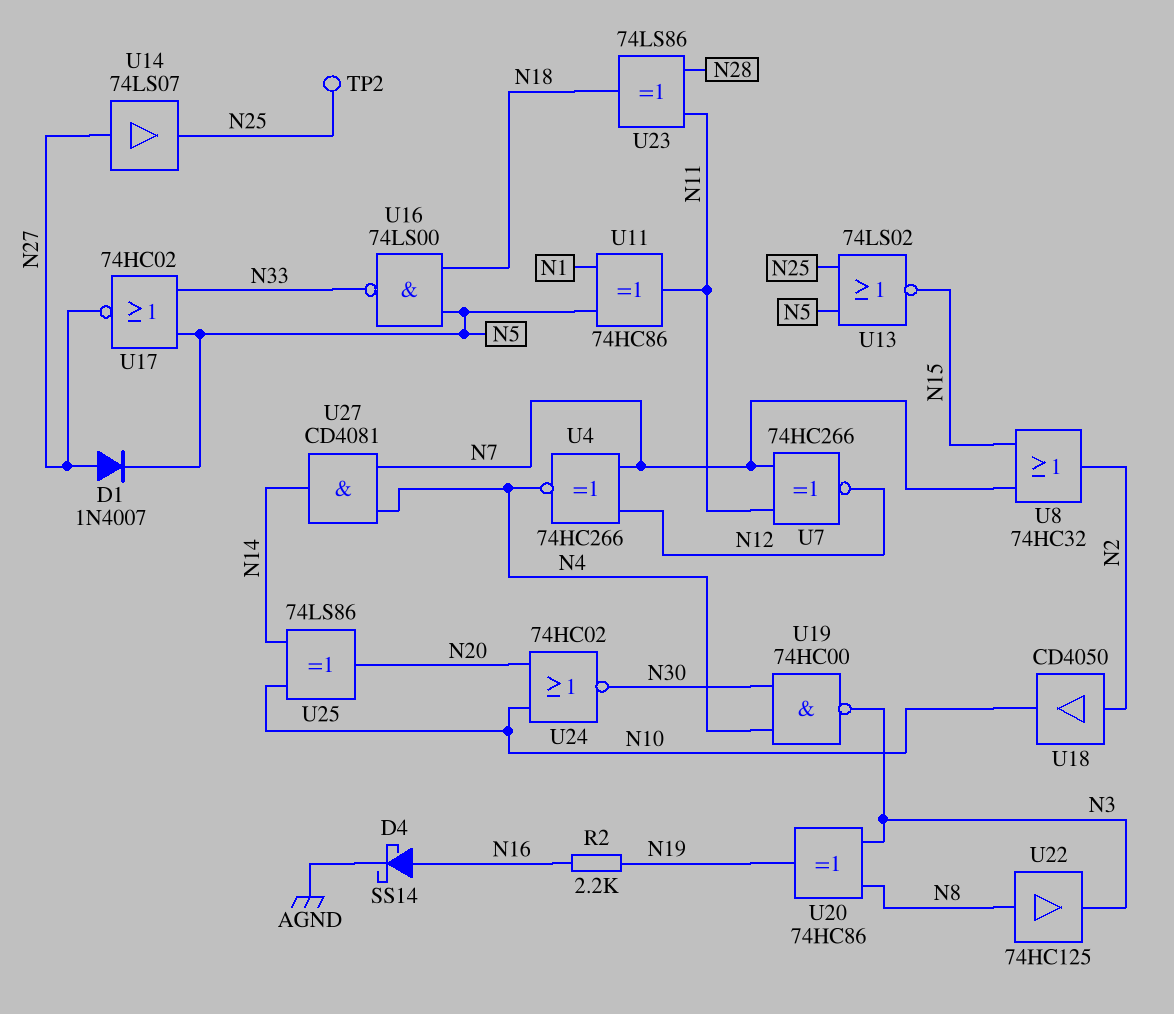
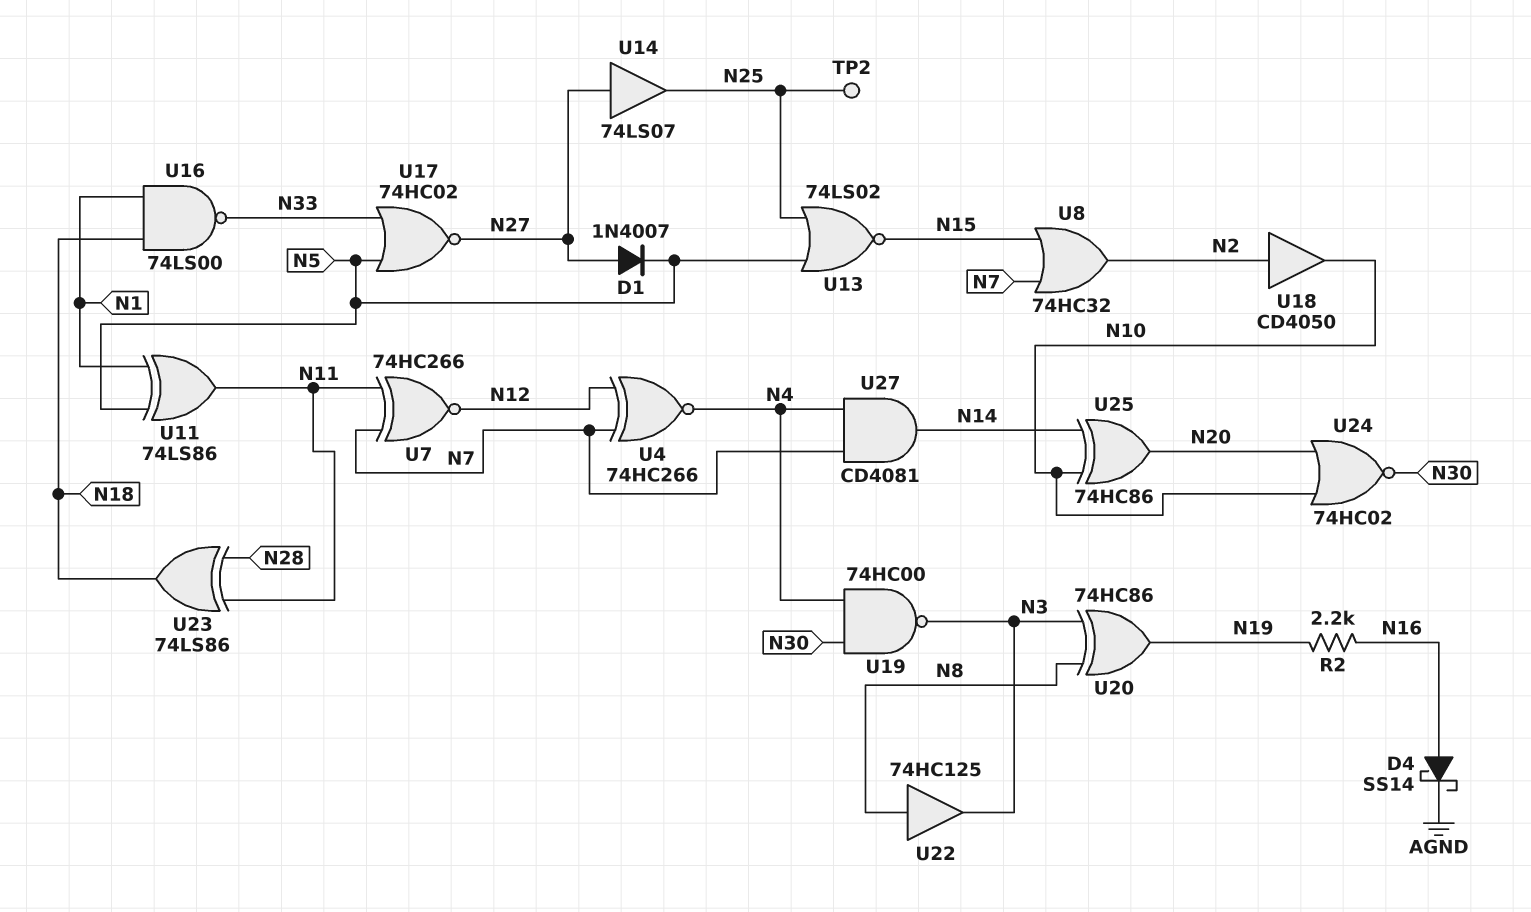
U11: XOR 74HC86 (in N1, in N5, out N11) -> XOR 74LS86 (in N1, in N5, out N11)
U16: NAND 74LS00 (in N5, in N18, out N33) -> NAND 74LS00 (in N1, in N18, out N33)
U25: XOR 74LS86 (in N10, in N14, out N20) -> XOR 74HC86 (in N10, in N14, out N20)

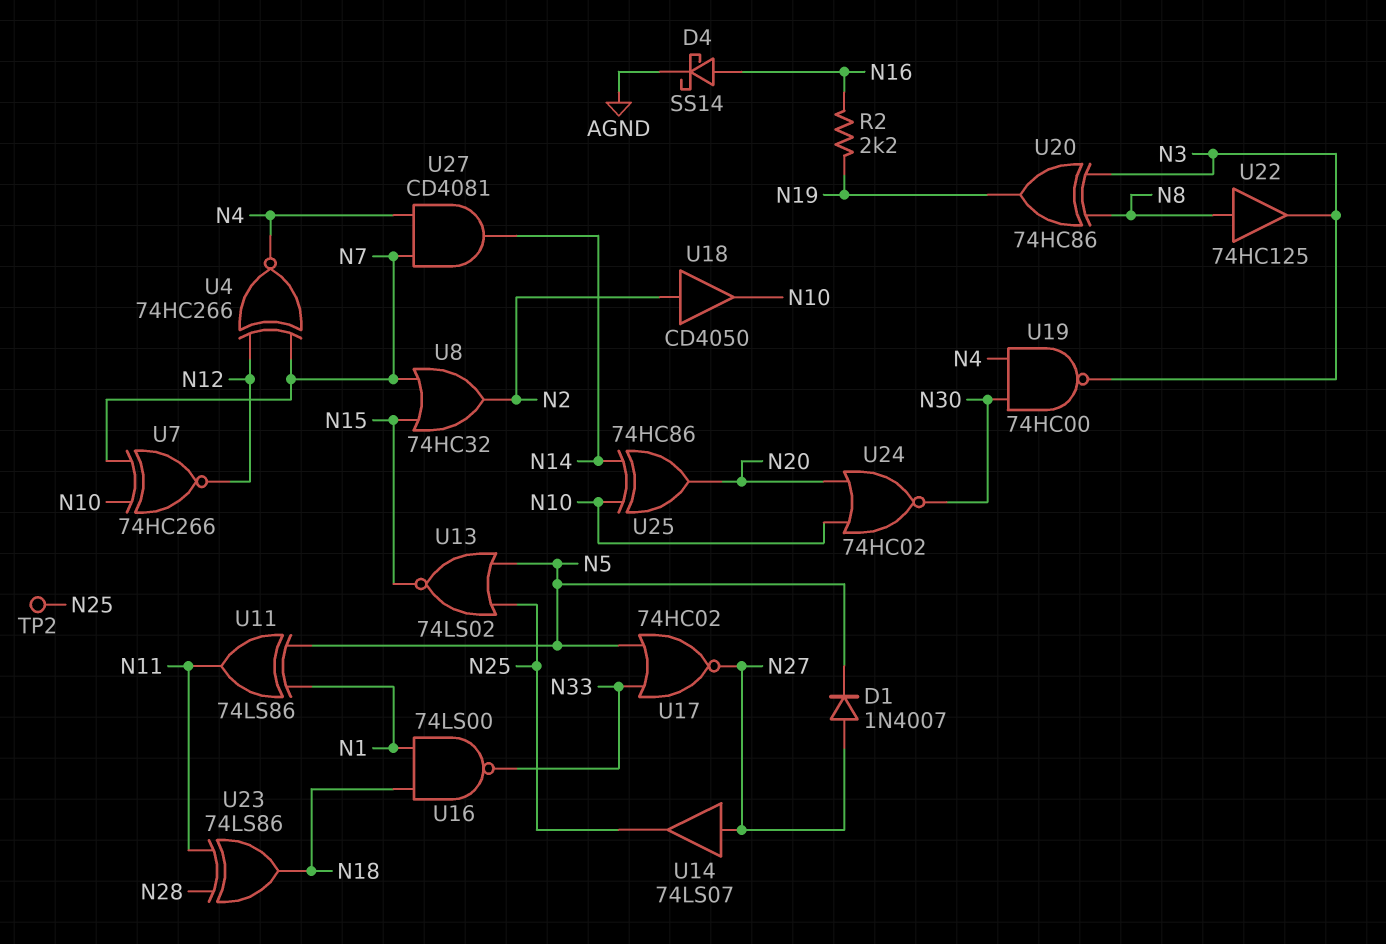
U7: XNOR 74HC266 (in N7, in N11, out N12) -> XNOR 74HC266 (in N7, in N10, out N12)

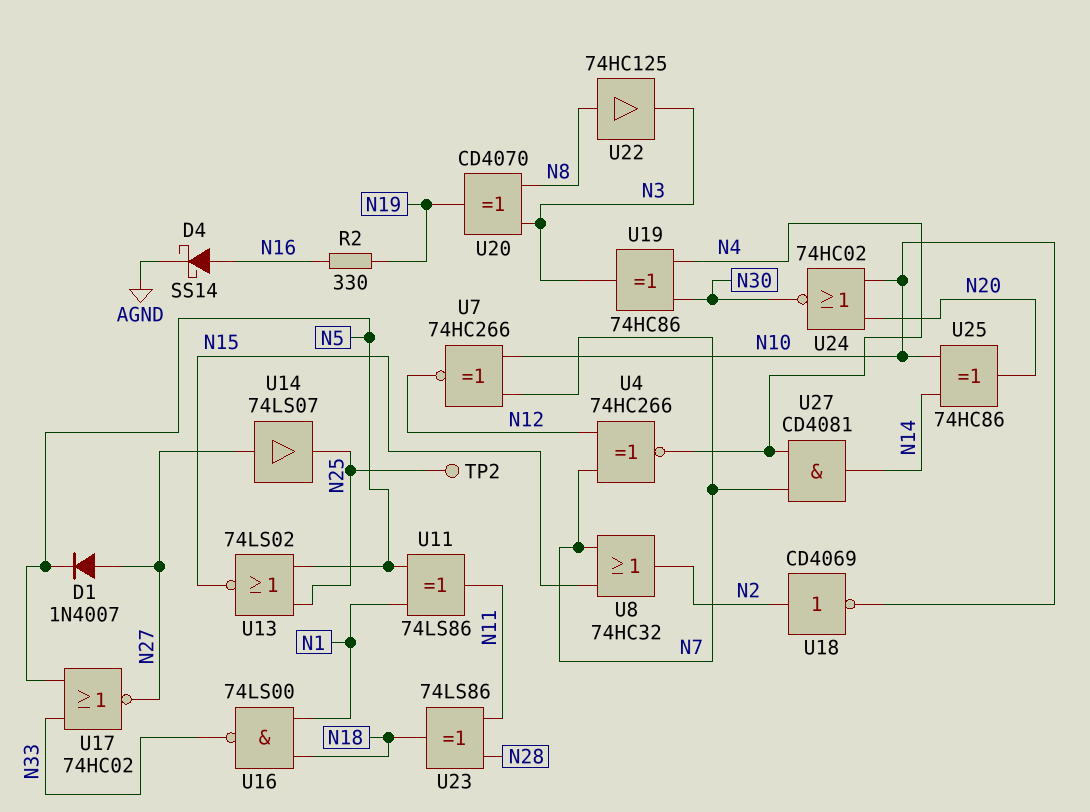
R2: 2.2k (N16, N19) -> 330 (N16, N19)
U18: buffer CD4050 (in N2, out N10) -> NOT CD4069 (in N2, out N10)
U19: NAND 74HC00 (in N4, in N30, out N3) -> XOR 74HC86 (in N4, in N30, out N3)
U20: XOR 74HC86 (in N3, in N8, out N19) -> XOR CD4070 (in N3, in N8, out N19)

